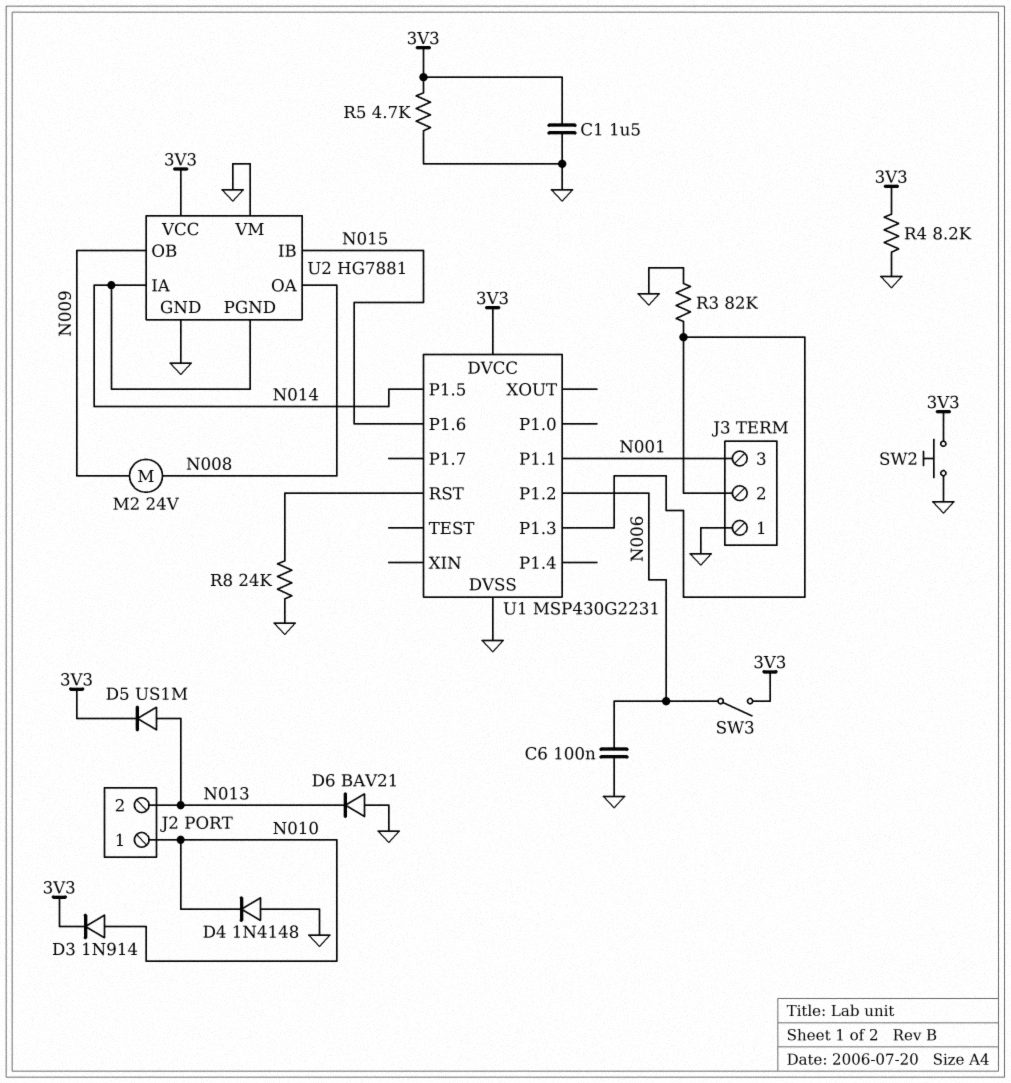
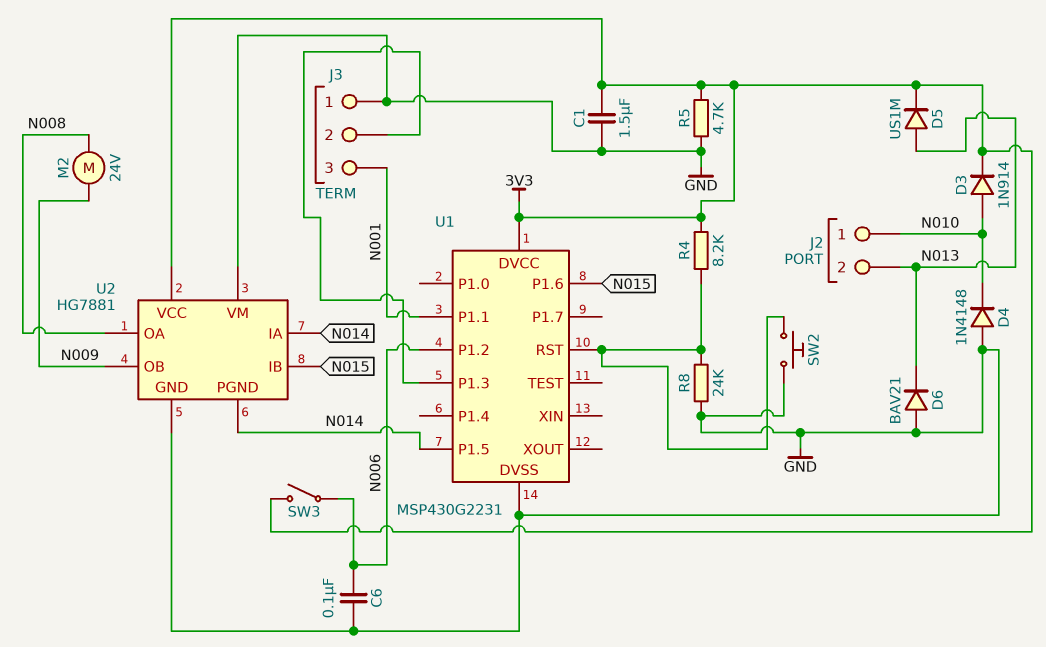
R3: 82k (GND, J3/2) -> none
R4: 8.2k (3V3, GND) -> 8.2k (3V3, U1/RST)
SW2: button (3V3, GND) -> button (GND, U1/RST)

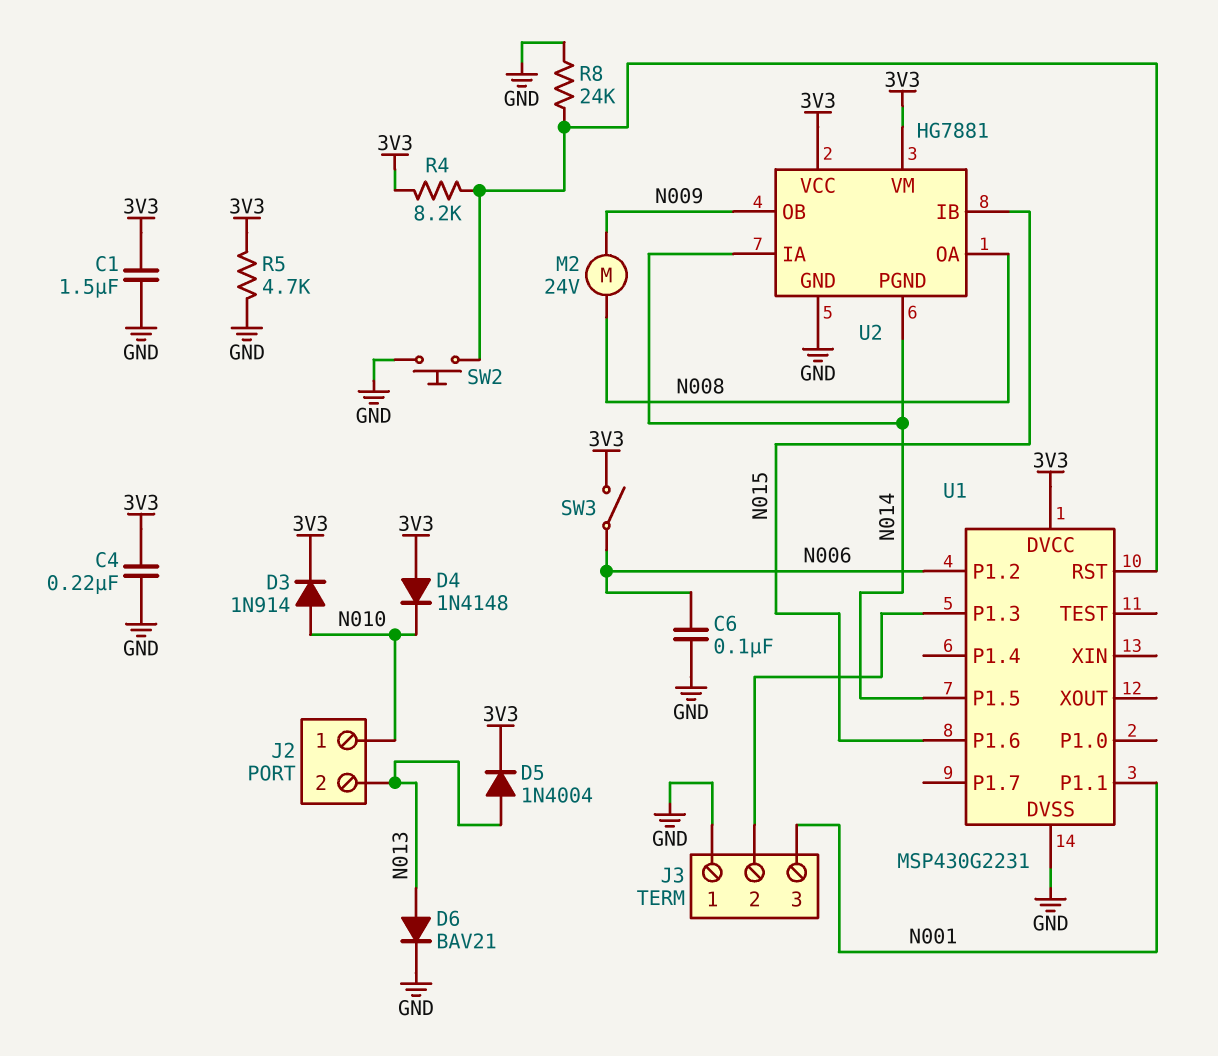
C4: none -> 220nF (3V3, GND)
D4: diode 1N4148 (A GND, K N010) -> diode 1N4148 (A 3V3, K N010)
D5: diode US1M (A N013, K 3V3) -> diode 1N4004 (A N013, K 3V3)
D6: diode BAV21 (A GND, K N013) -> diode BAV21 (A N013, K GND)
U2 pin VM: GND -> 3V3

